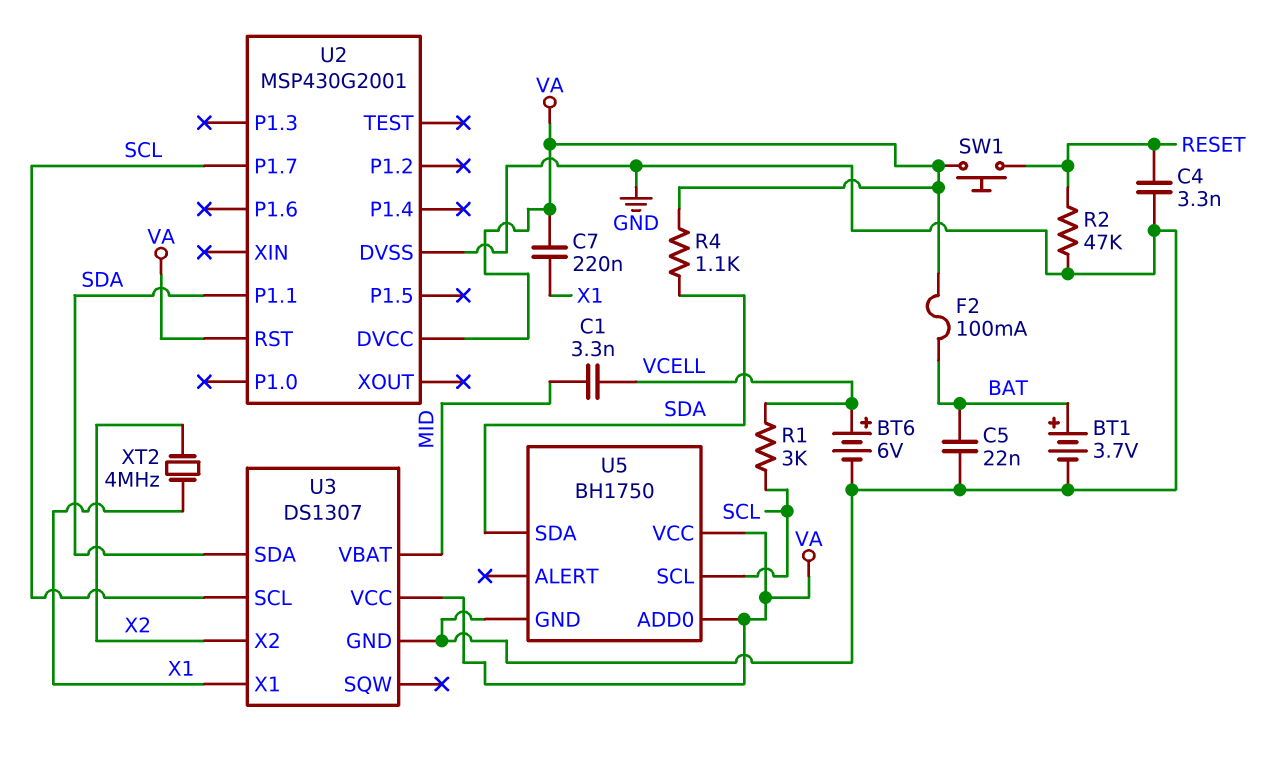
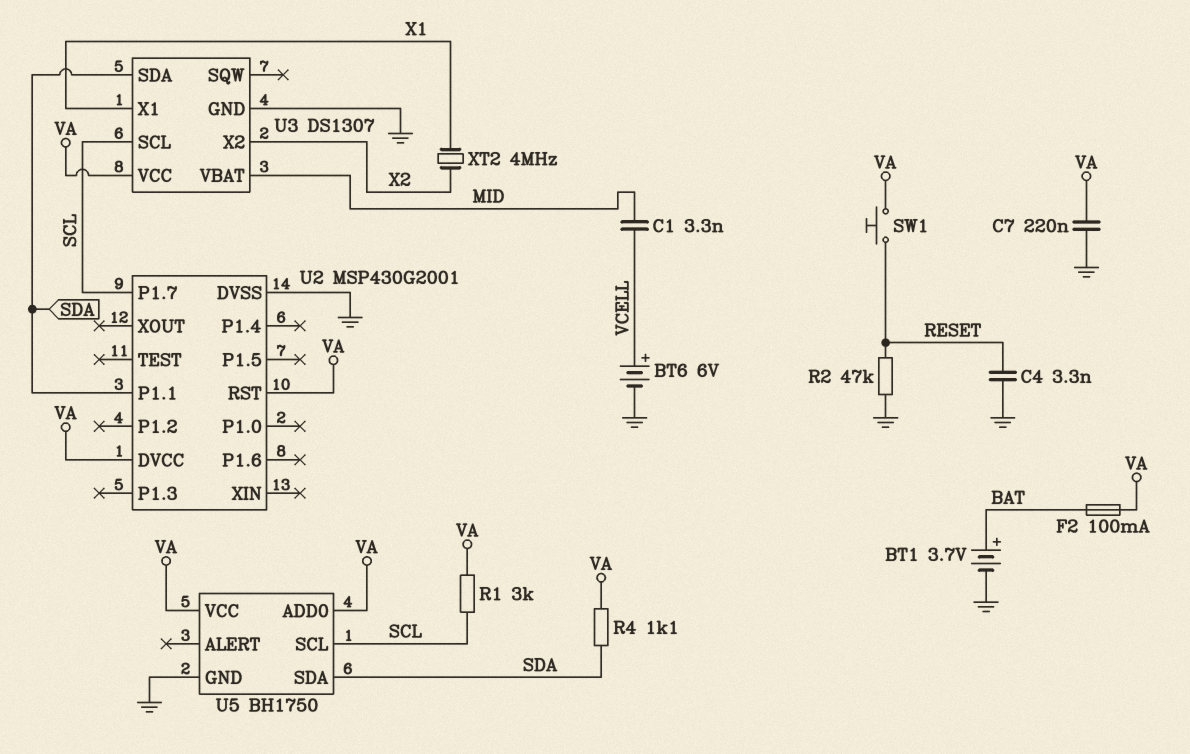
C5: 22nF (BAT, GND) -> none
C7: 220nF (VA, X1) -> 220nF (GND, VA)
R1: 3k (SCL, VCELL) -> 3k (SCL, VA)

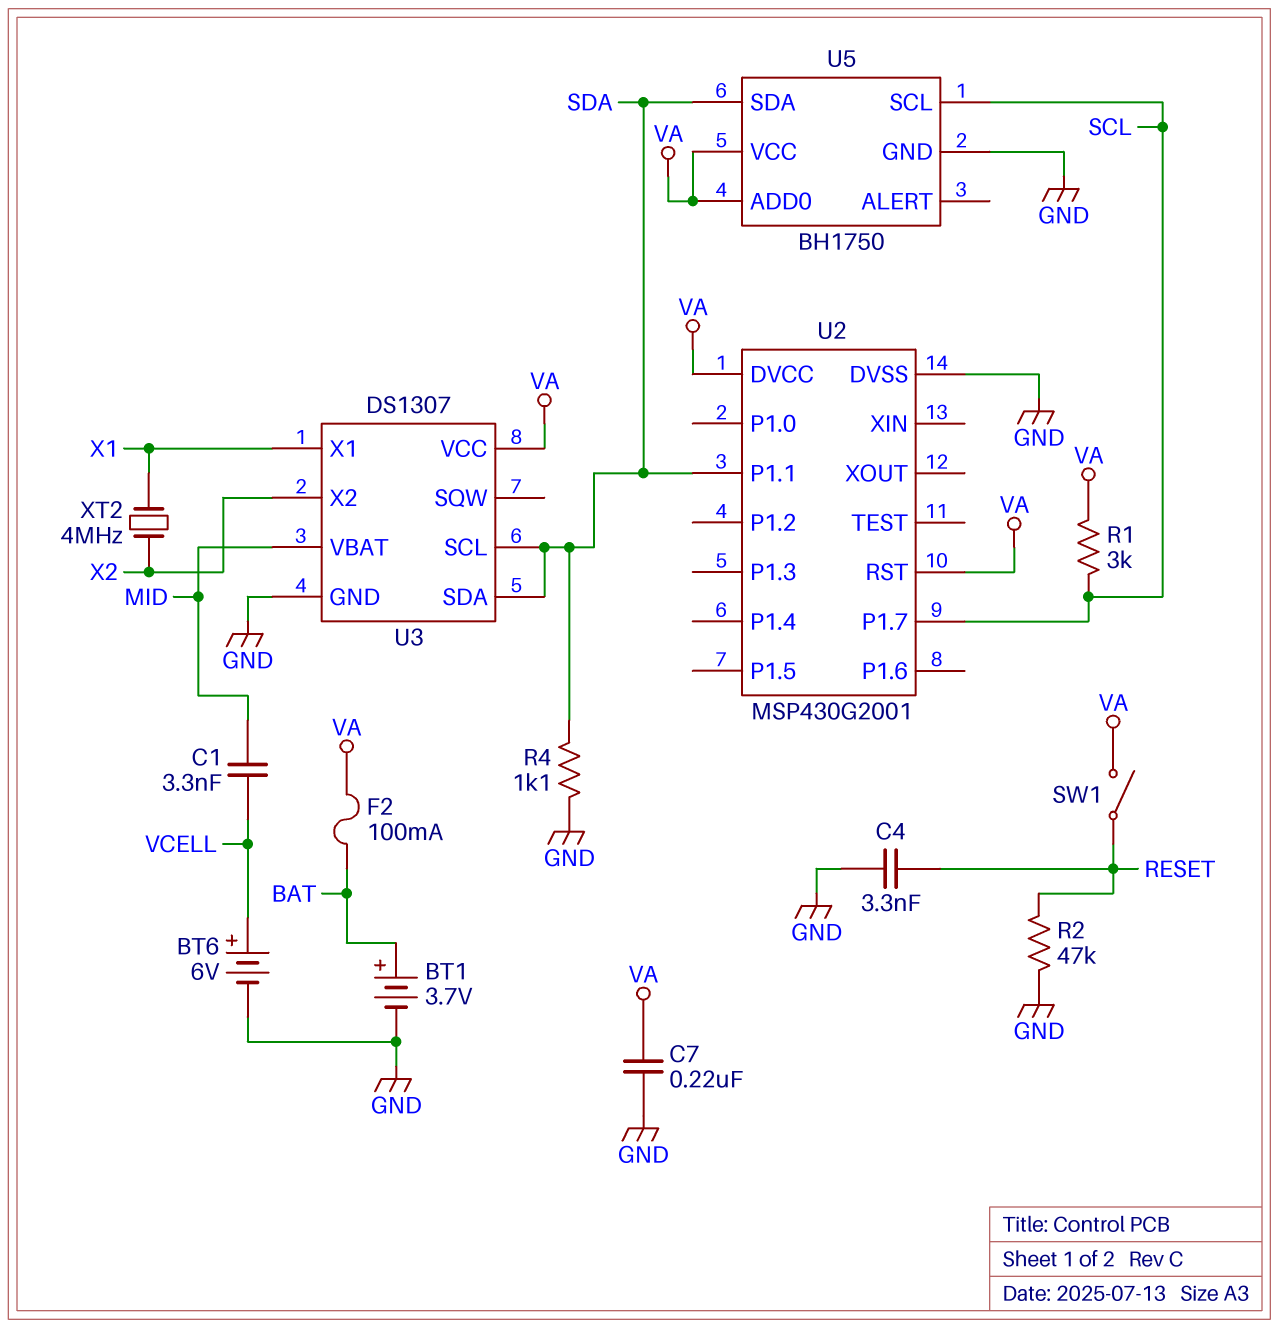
R4: 1.1k (SDA, VA) -> 1.1k (GND, SDA)
SW1: button (RESET, VA) -> switch (RESET, VA)
U3 pin SCL: SCL -> SDA

